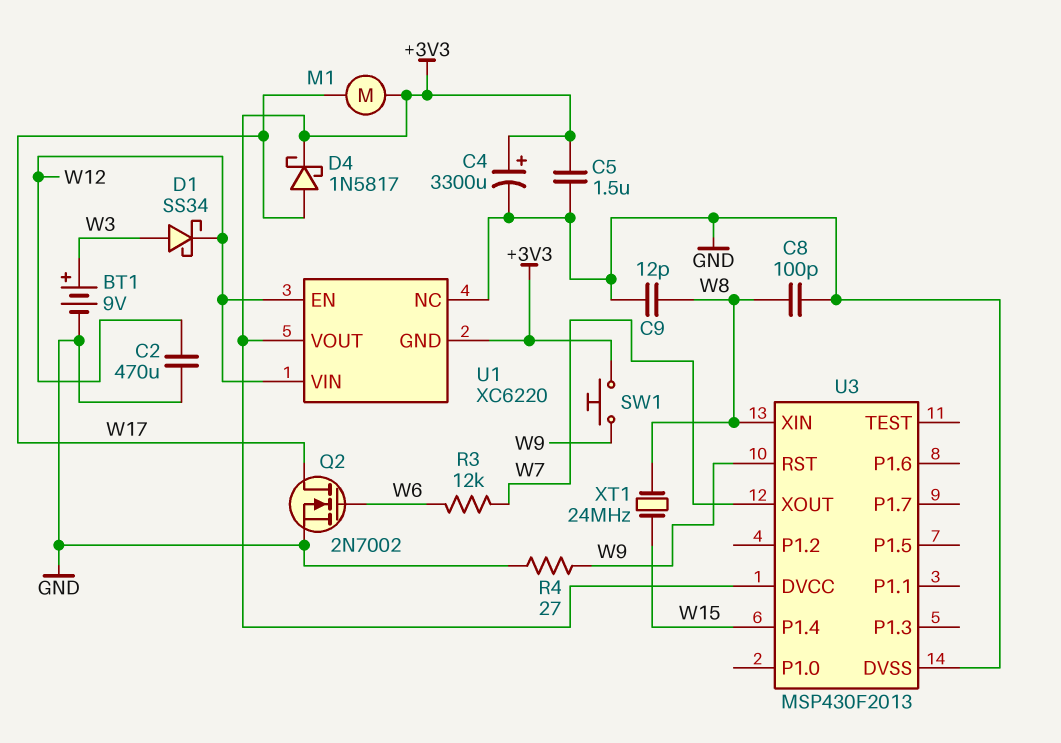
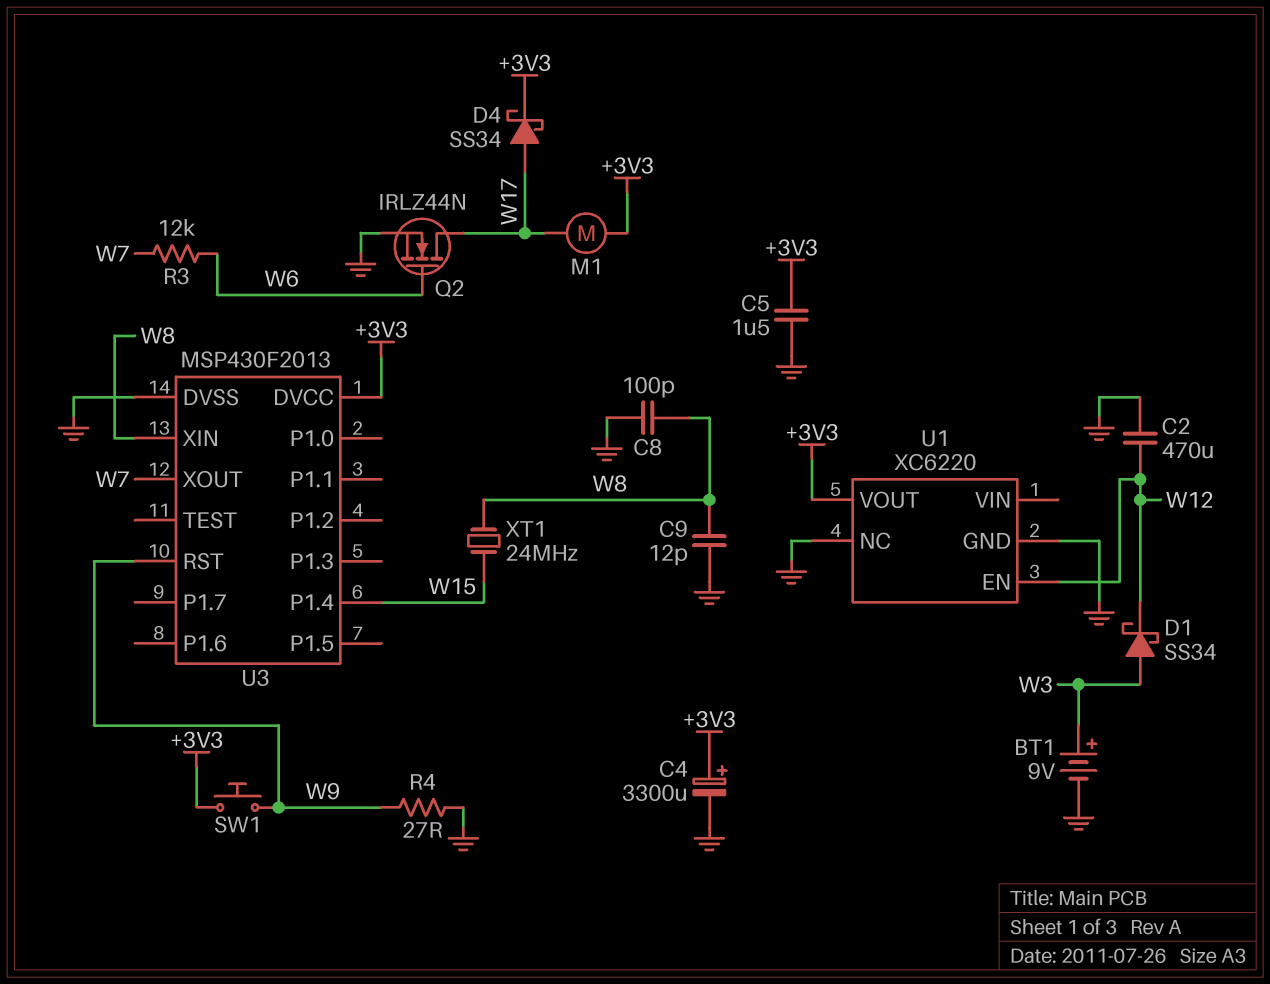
D4: schottky 1N5817 (A W17, K +3V3) -> schottky SS34 (A W17, K +3V3)
Q2: NMOS 2N7002 (G W6, D W17, S GND) -> NMOS IRLZ44N (G W6, D W17, S GND)
U1 pin GND: +3V3 -> GND
U1 pin VIN: W12 -> none

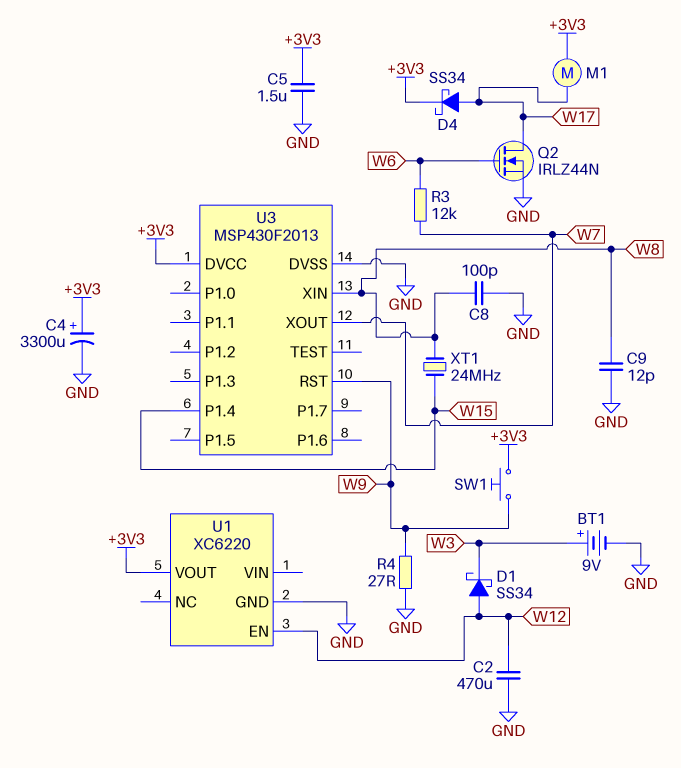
D1: schottky SS34 (A W3, K W12) -> schottky SS34 (A W12, K W3)
U1 pin NC: GND -> none

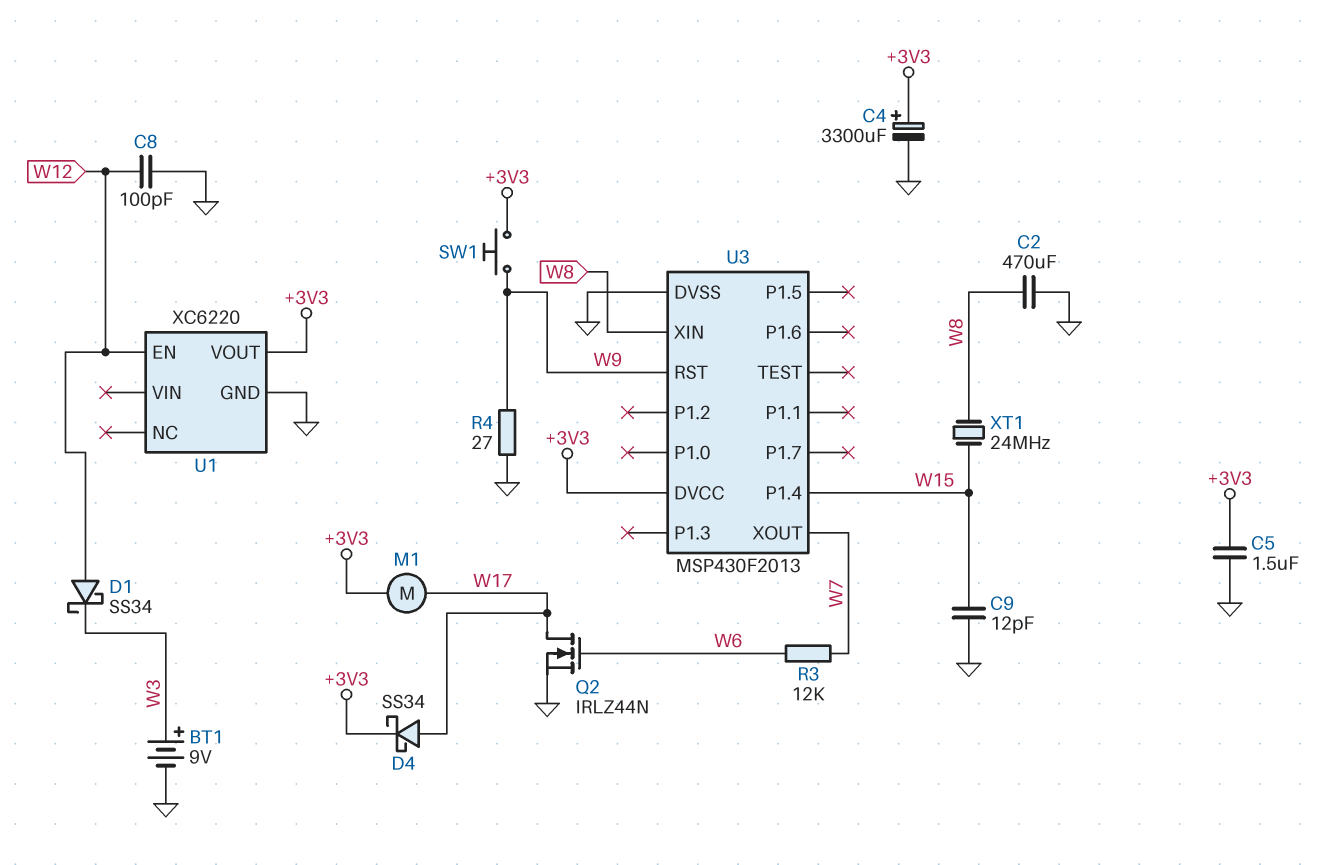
C2: 470uF (GND, W12) -> 470uF (GND, W8)
C8: 100pF (GND, W8) -> 100pF (GND, W12)
C9: 12pF (GND, W8) -> 12pF (GND, W15)

